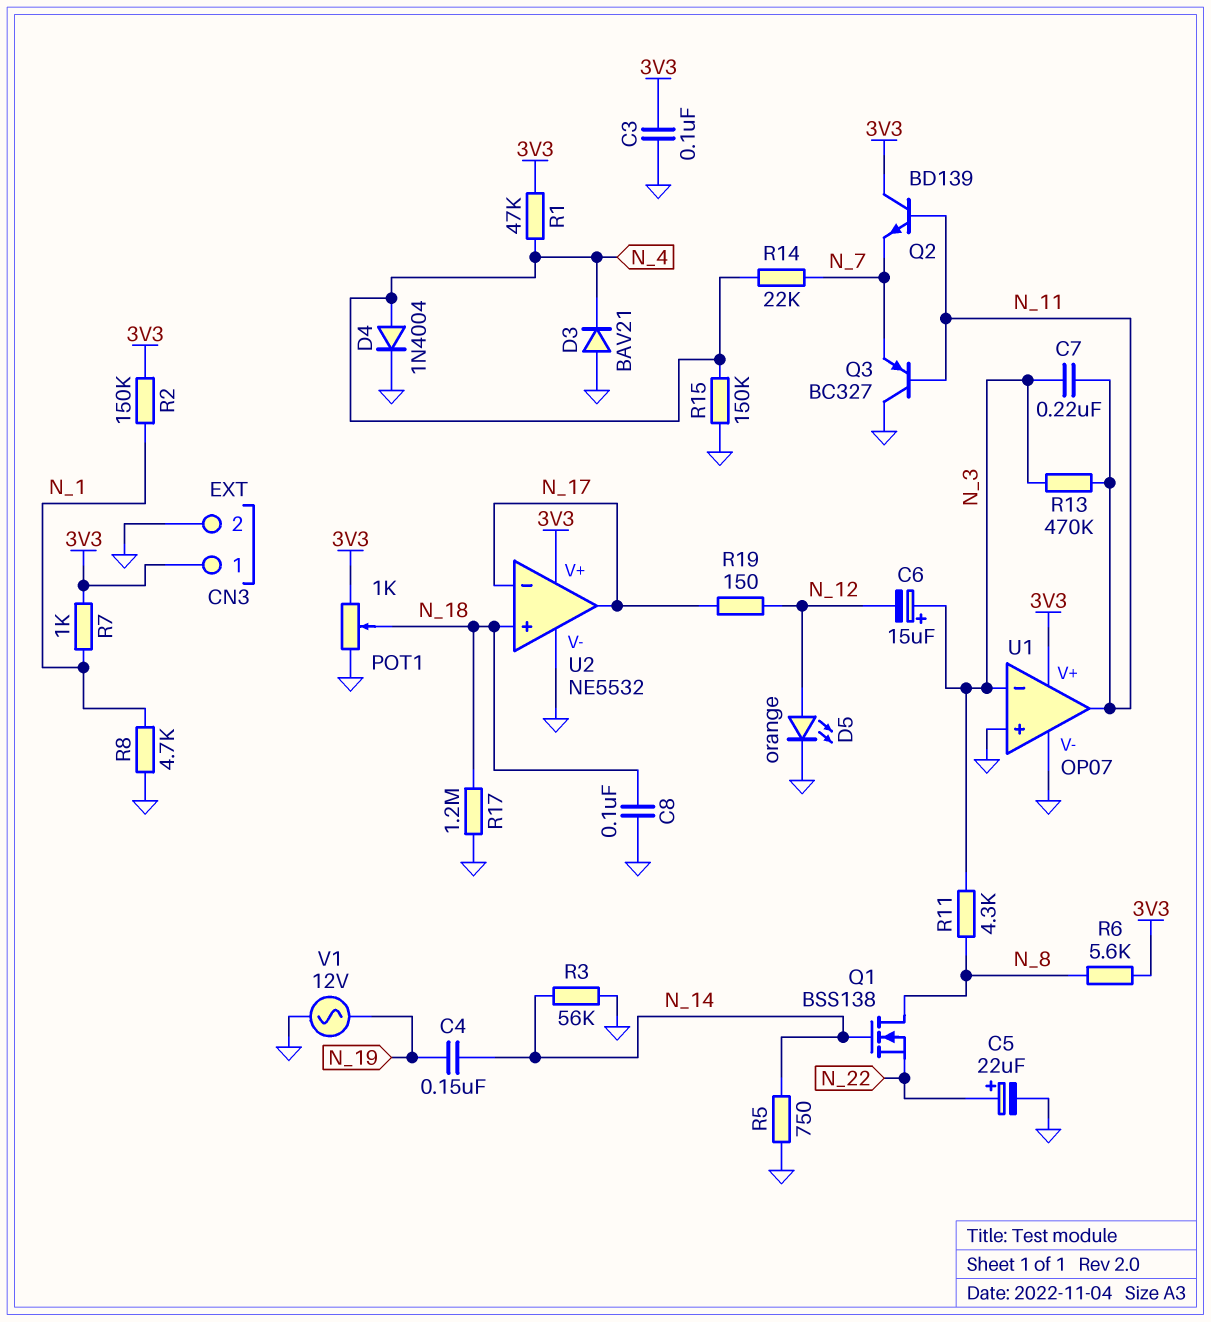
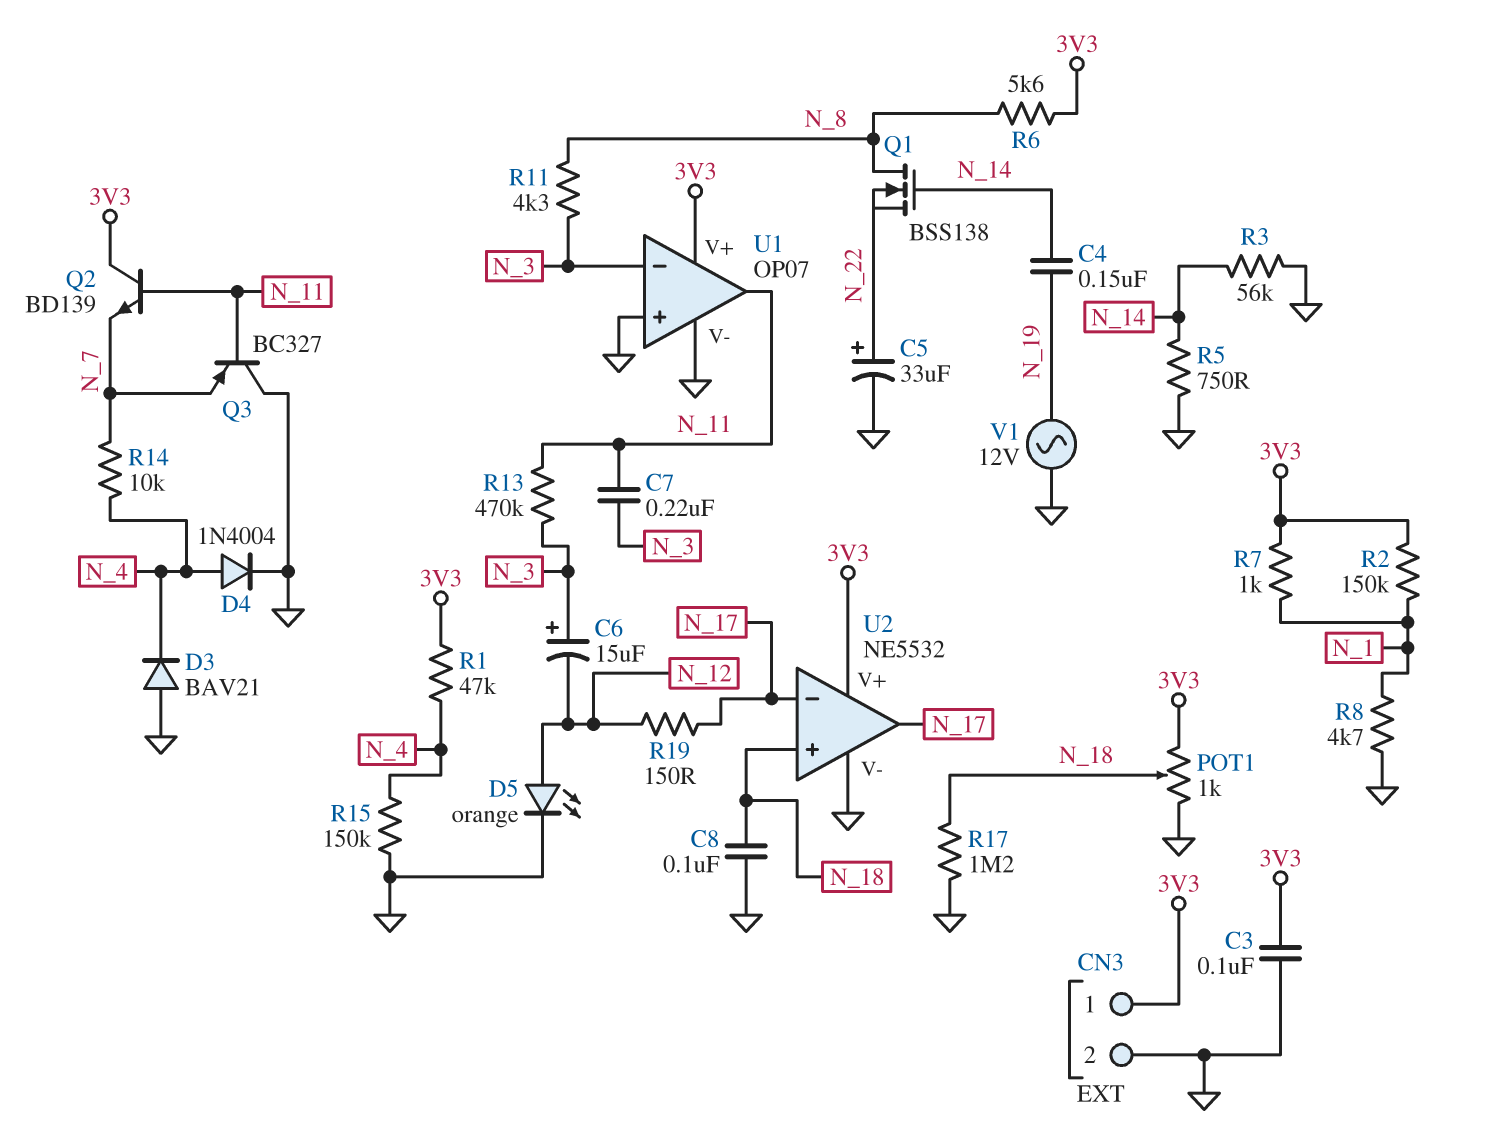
C5: 22uF (plus N_22, minus GND) -> 33uF (plus N_22, minus GND)
R14: 22k (N_4, N_7) -> 10k (N_4, N_7)

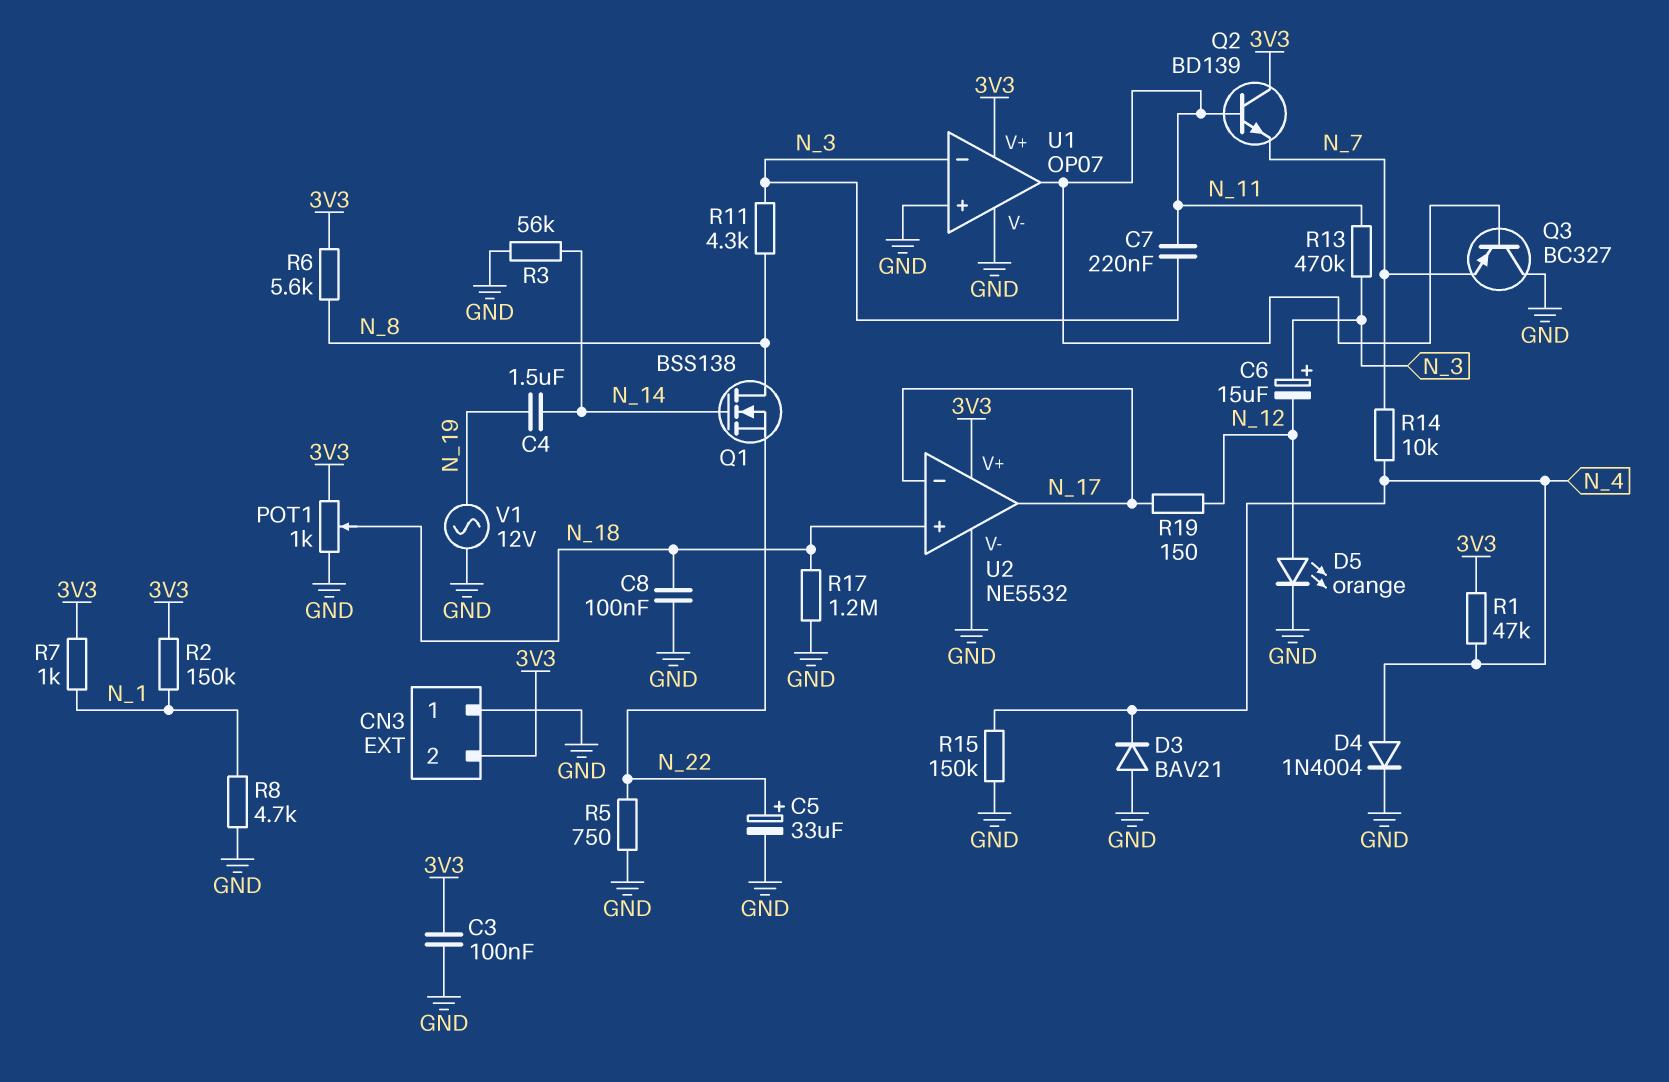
C4: 150nF (N_14, N_19) -> 1.5uF (N_14, N_19)
CN3 pin 1: 3V3 -> GND
CN3 pin 2: GND -> 3V3
R5: 750 (GND, N_14) -> 750 (GND, N_22)

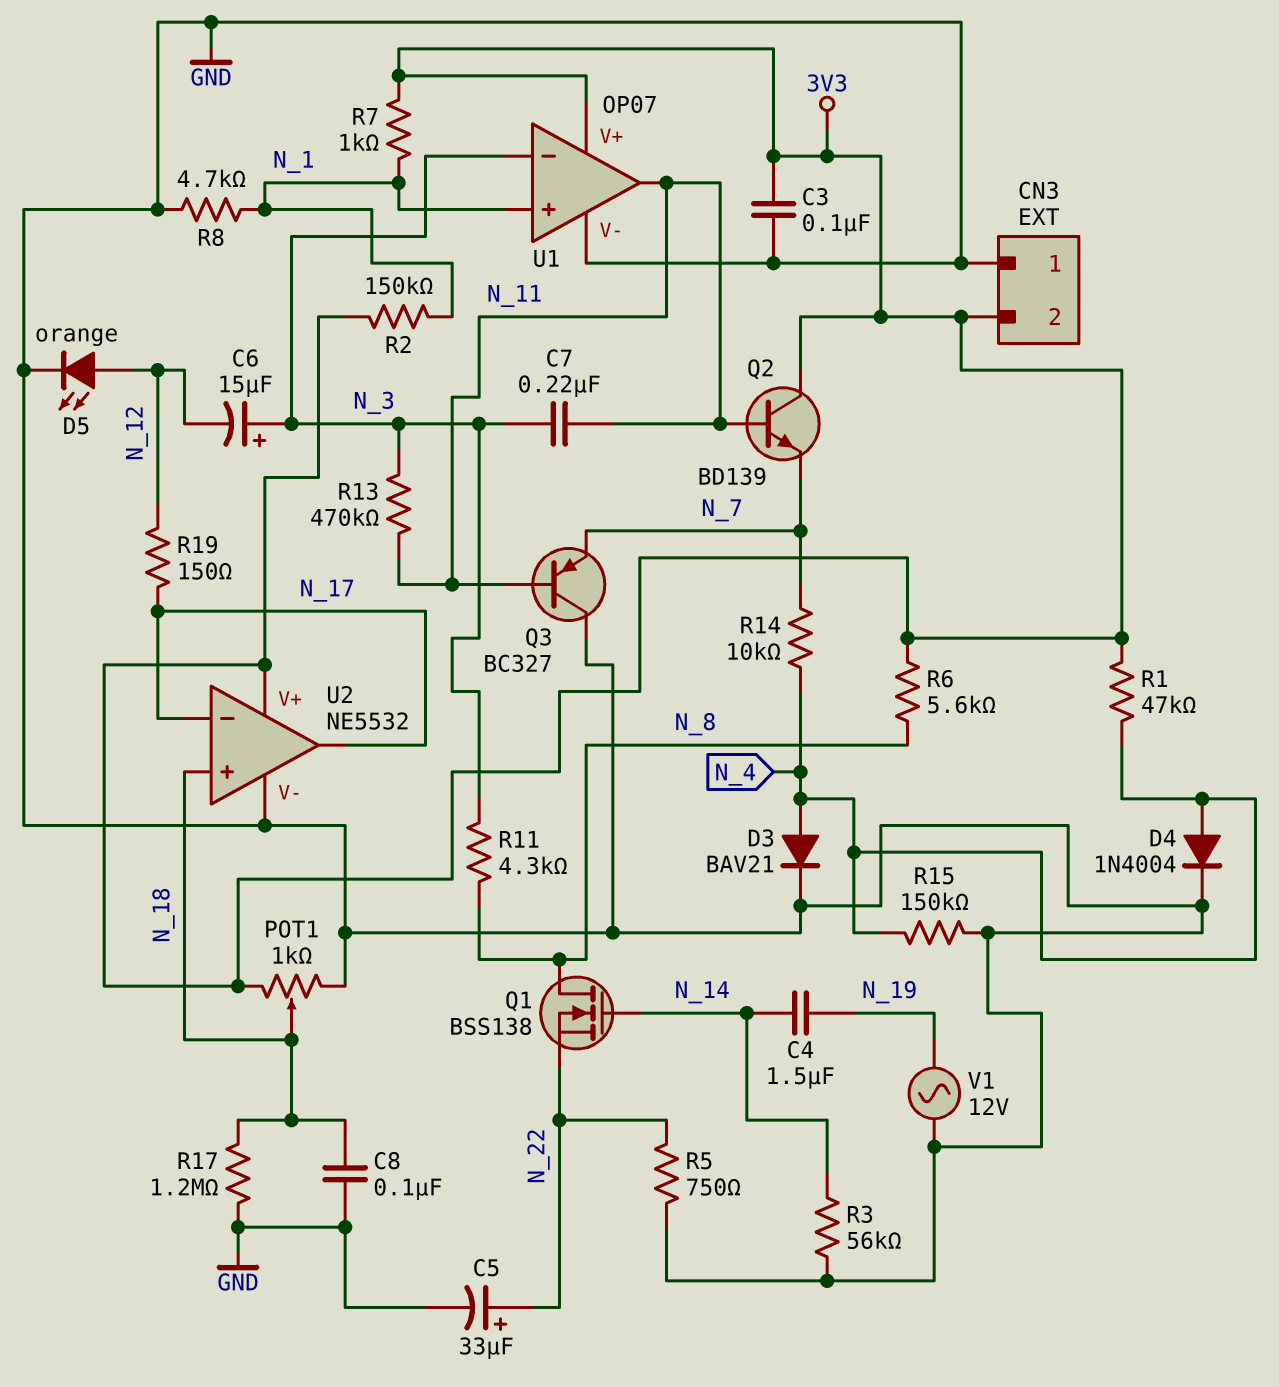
D3: diode BAV21 (A GND, K N_4) -> diode BAV21 (A N_4, K GND)
U1 pin in+: GND -> N_1

